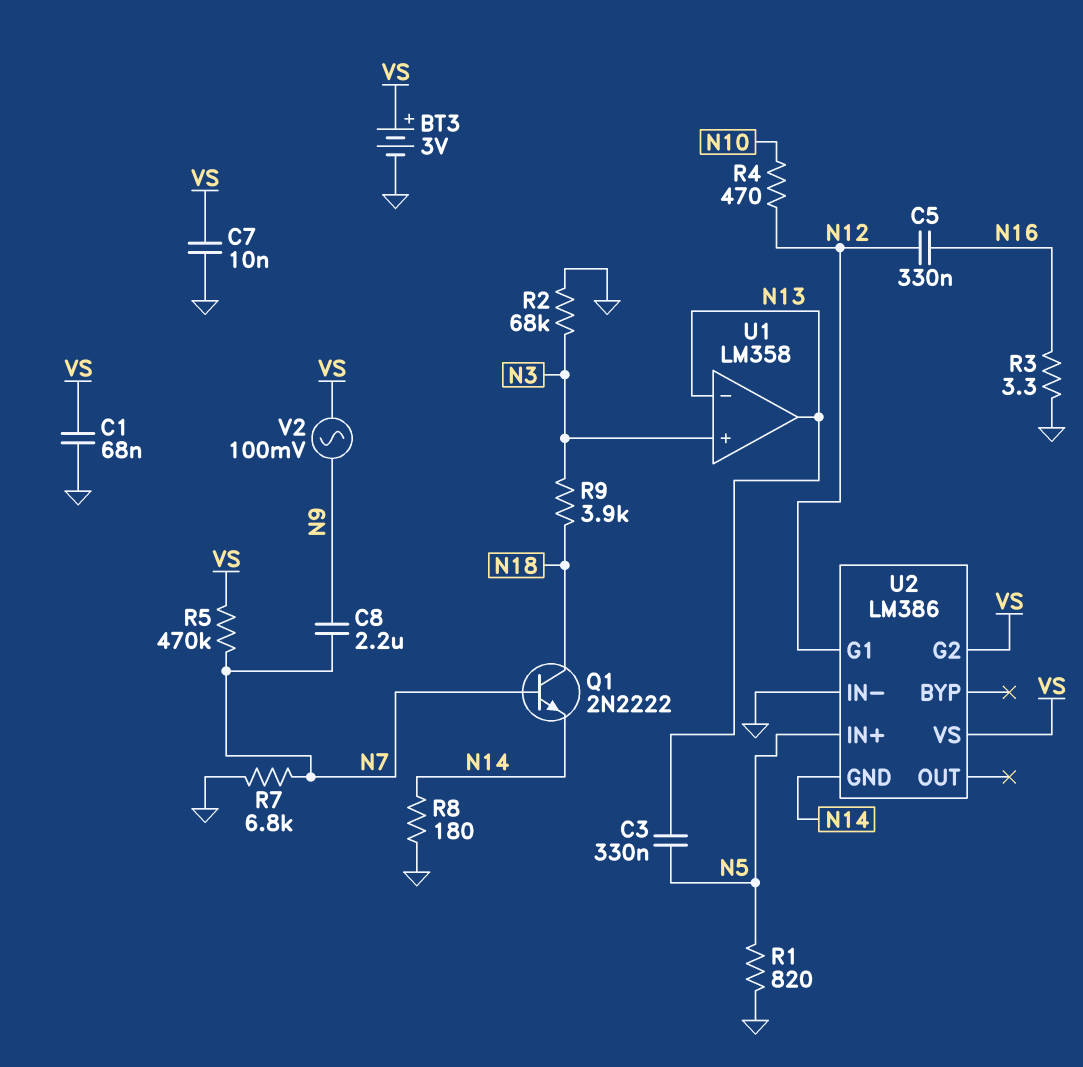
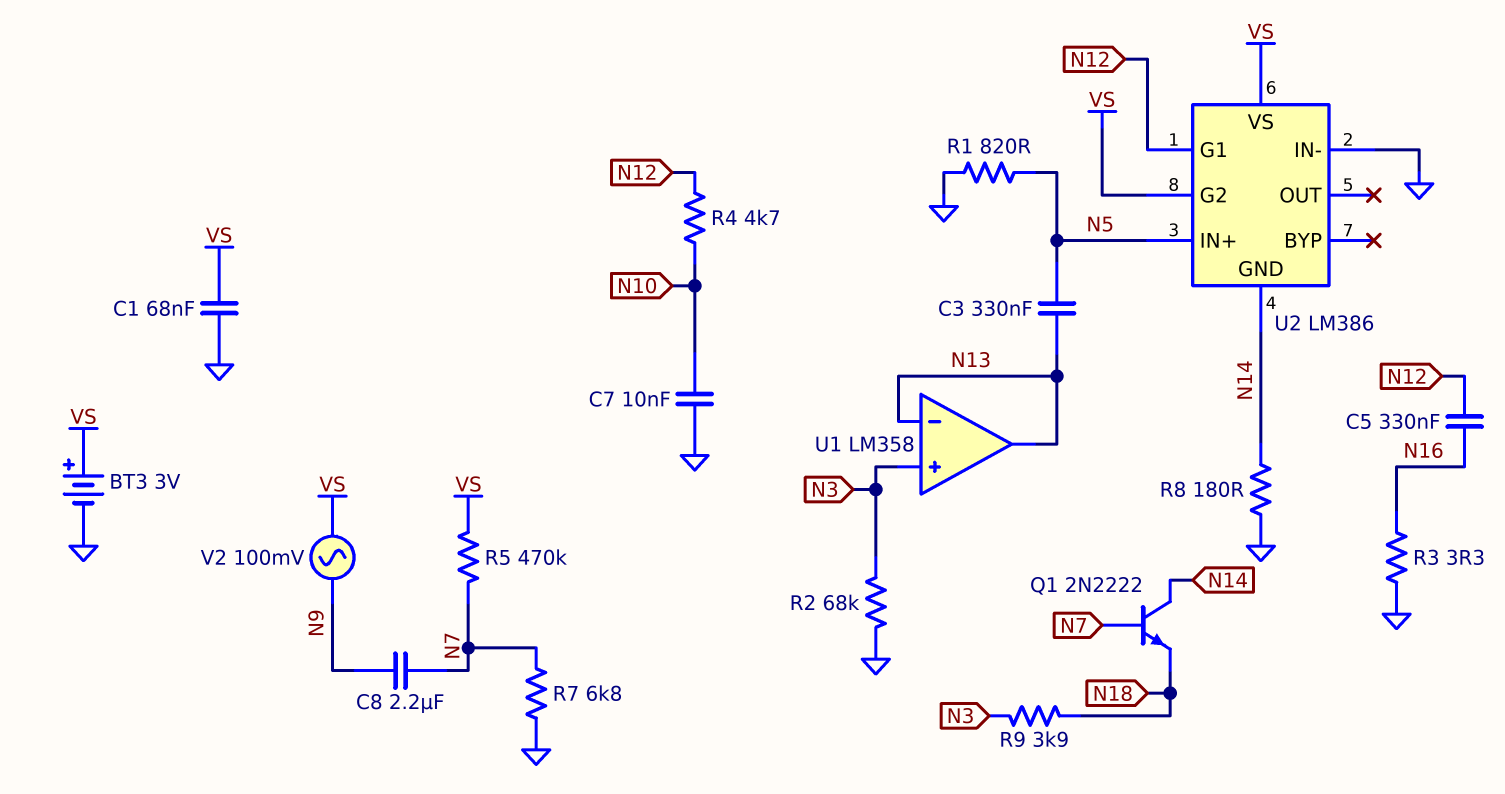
C7: 10nF (GND, VS) -> 10nF (GND, N10)
Q1: NPN 2N2222 (B N7, C N18, E N14) -> NPN 2N2222 (B N7, C N14, E N18)
R4: 470 (N10, N12) -> 4.7k (N10, N12)

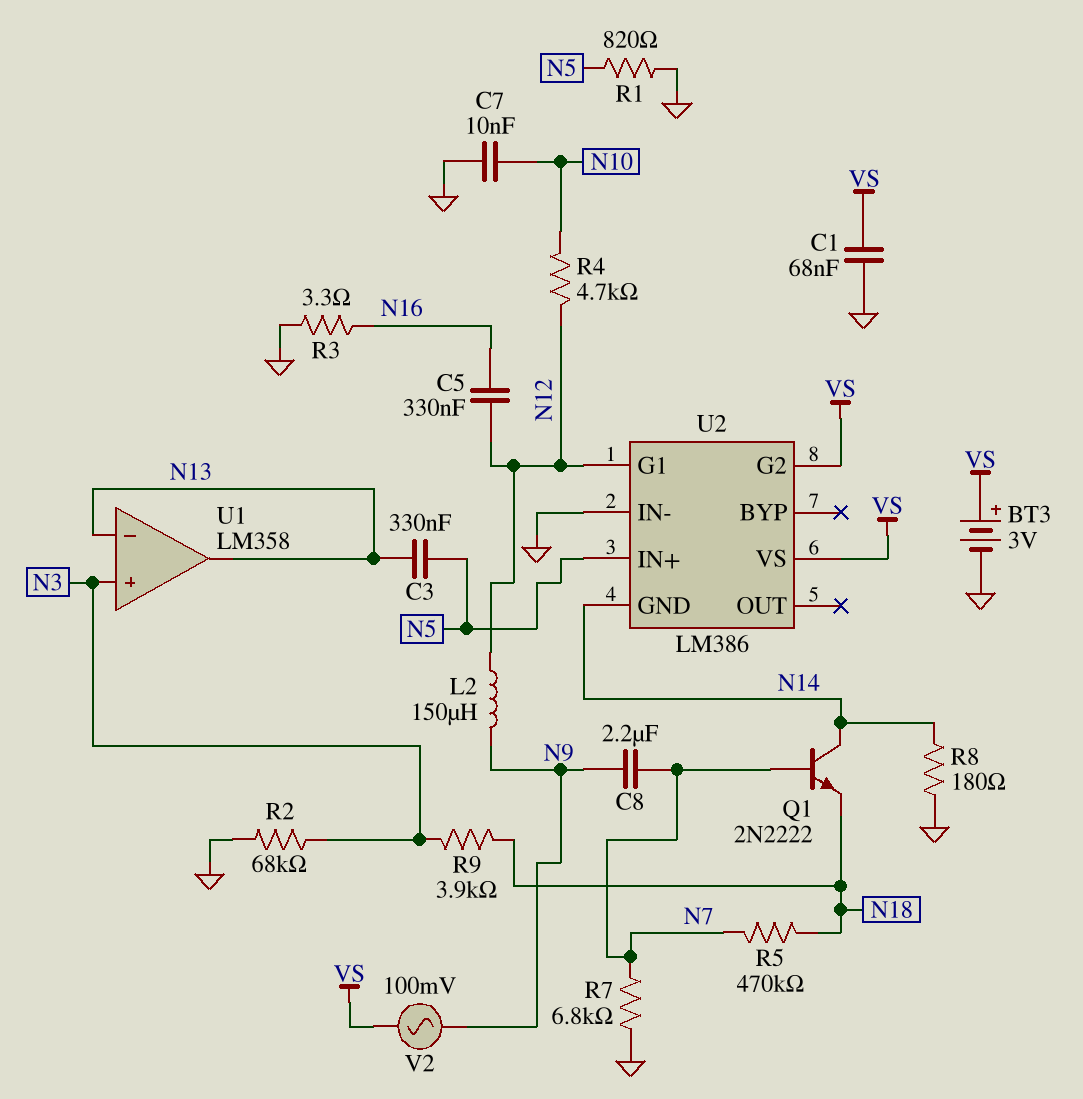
L2: none -> 150uH (N9, N12)
R5: 470k (N7, VS) -> 470k (N7, N18)

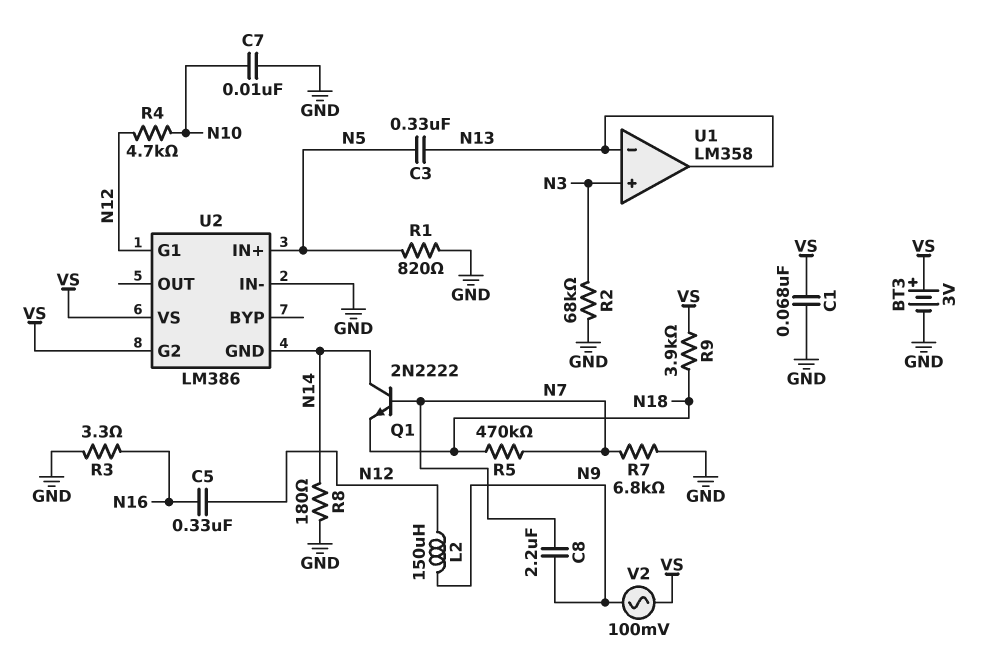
R9: 3.9k (N3, N18) -> 3.9k (N18, VS)

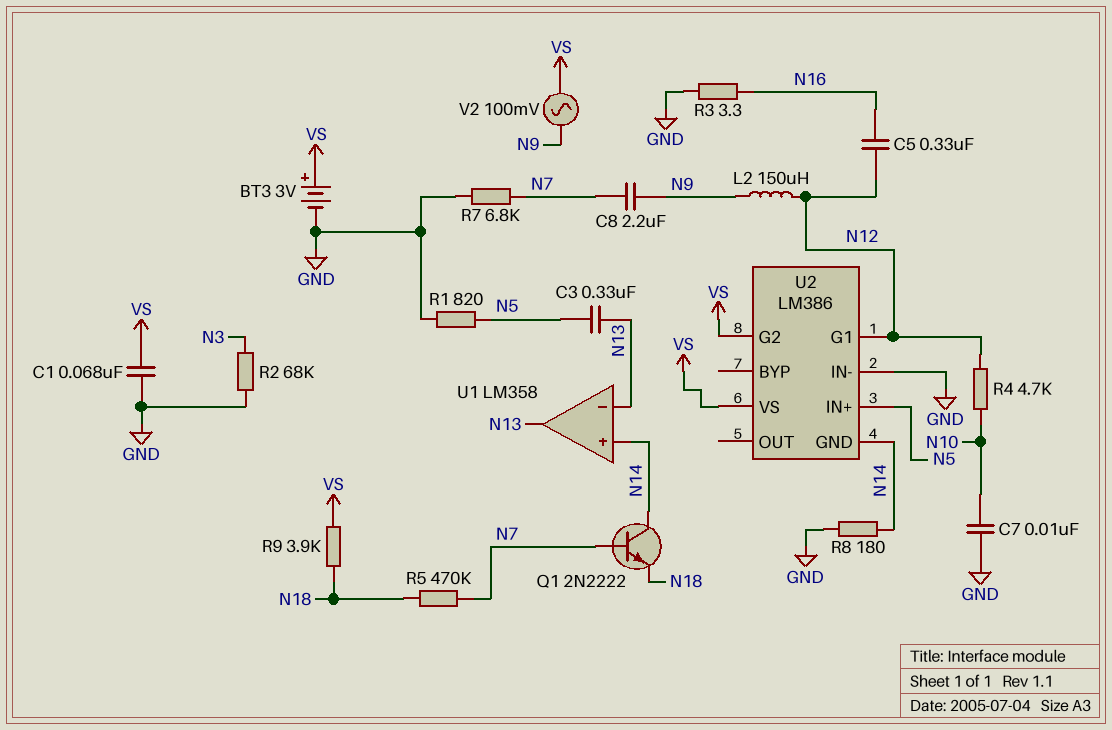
U1 pin in+: N3 -> N14

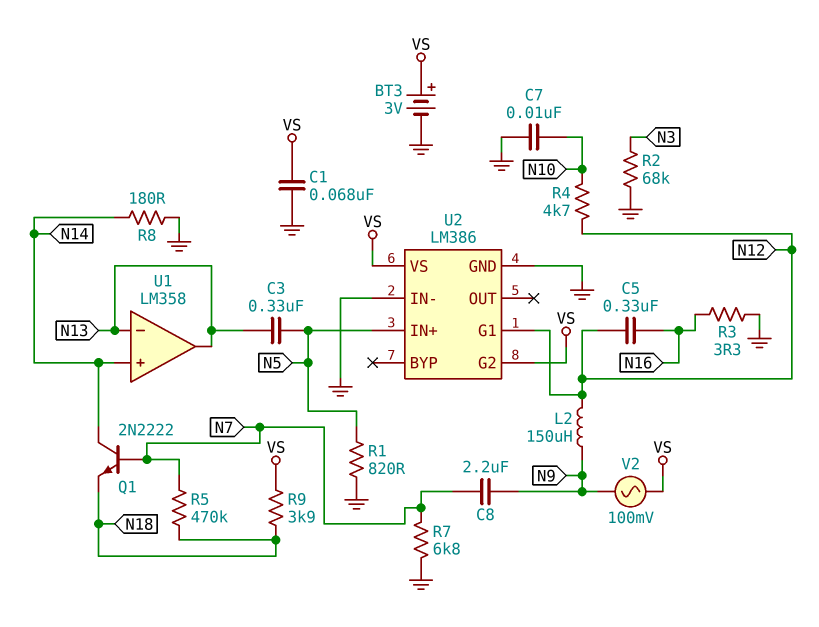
U2 pin GND: N14 -> GND

